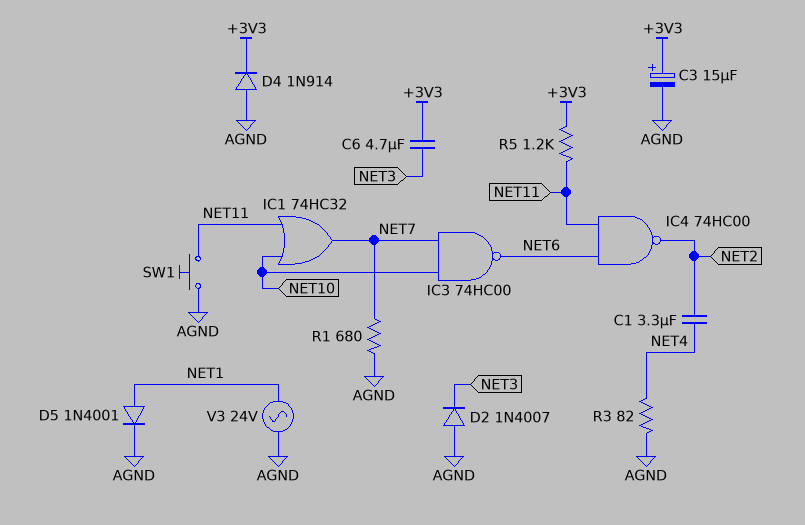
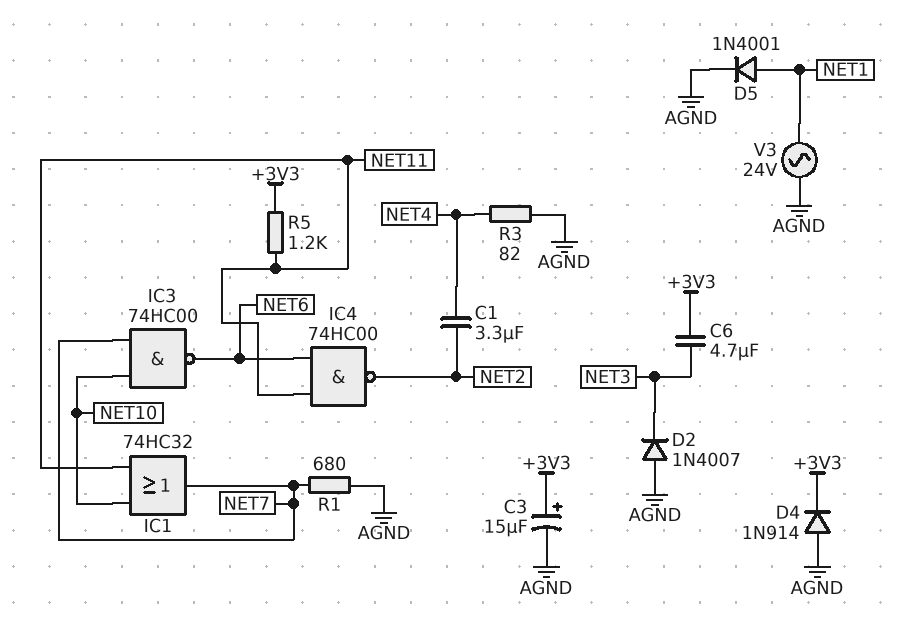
SW1: button (AGND, NET11) -> none

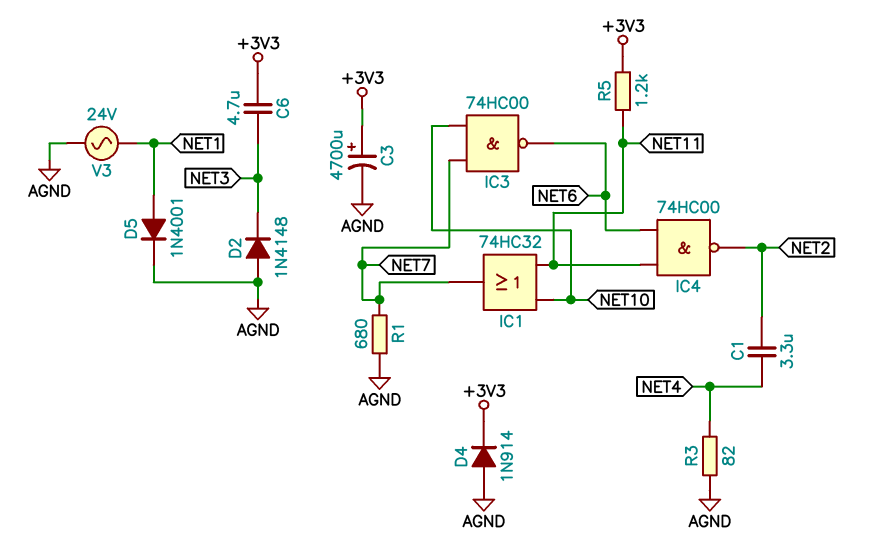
C3: 15uF (plus +3V3, minus AGND) -> 4700uF (plus +3V3, minus AGND)
D2: diode 1N4007 (A AGND, K NET3) -> diode 1N4148 (A AGND, K NET3)

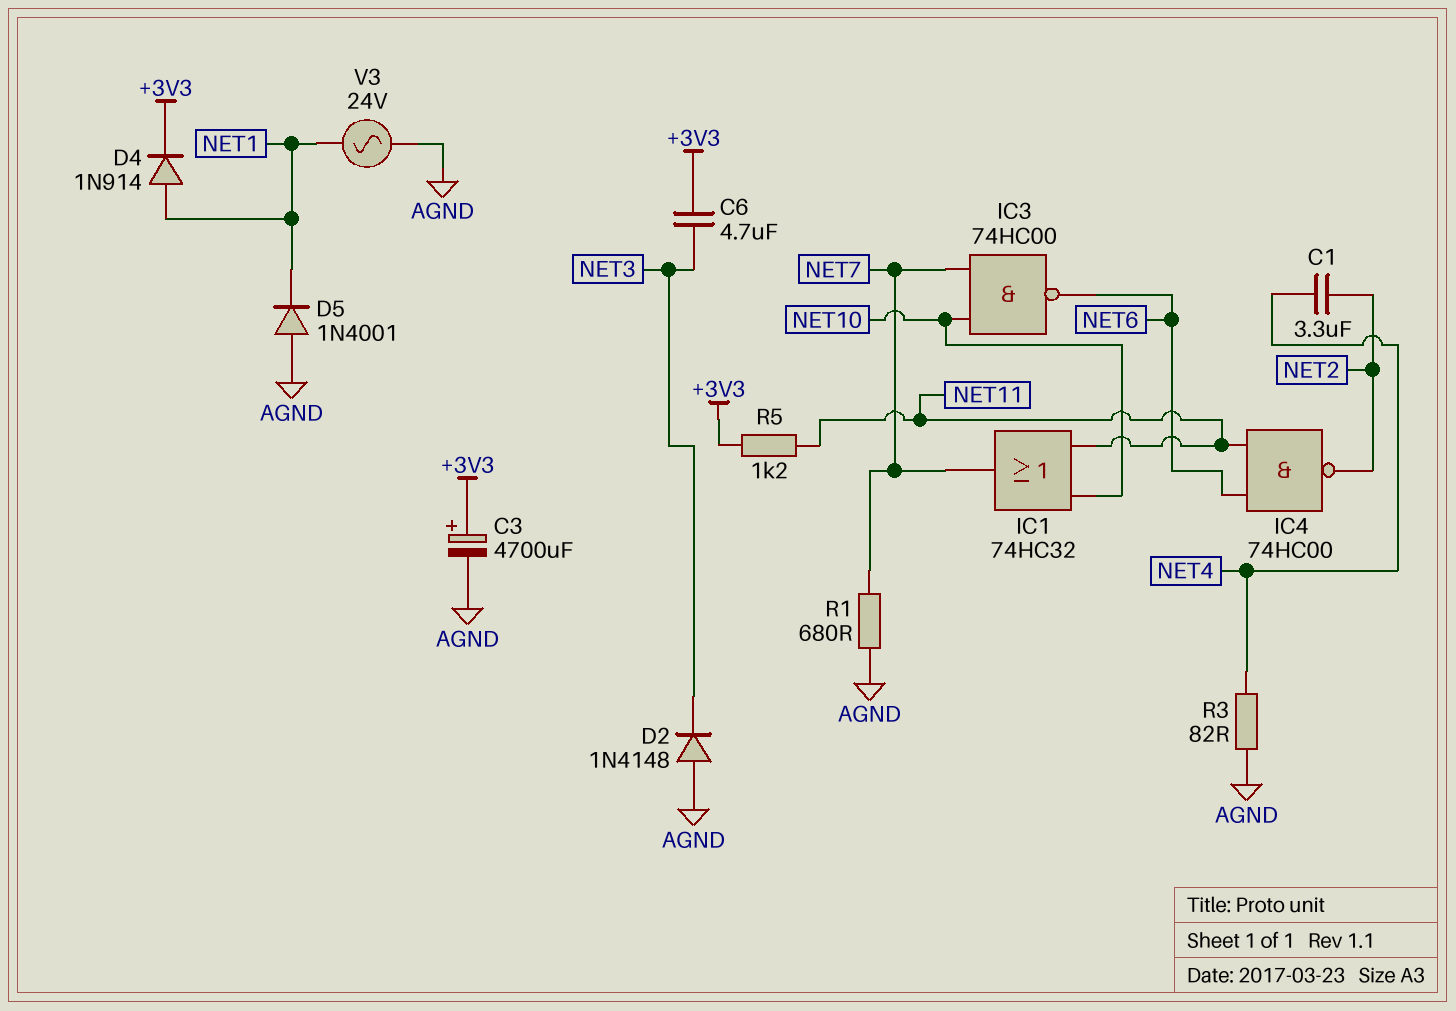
D4: diode 1N914 (A AGND, K +3V3) -> diode 1N914 (A NET1, K +3V3)
D5: diode 1N4001 (A NET1, K AGND) -> diode 1N4001 (A AGND, K NET1)

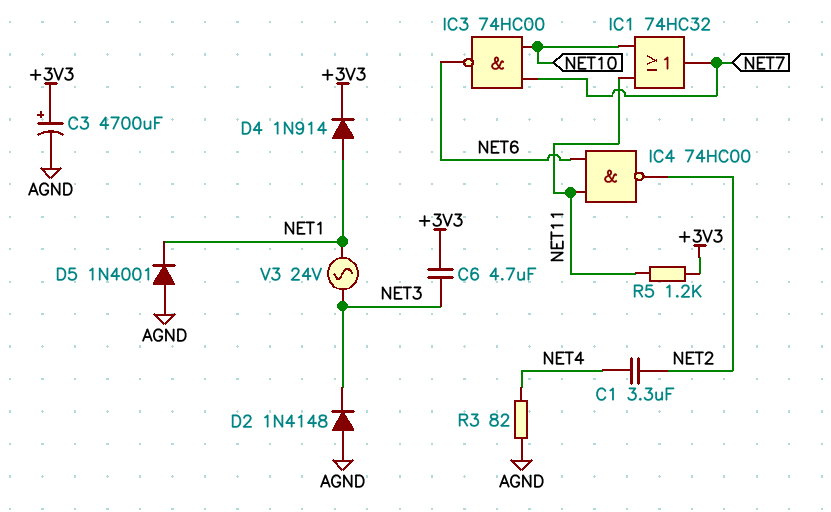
R1: 680 (AGND, NET7) -> none
V3: AC 24V (AGND, NET1) -> AC 24V (NET1, NET3)

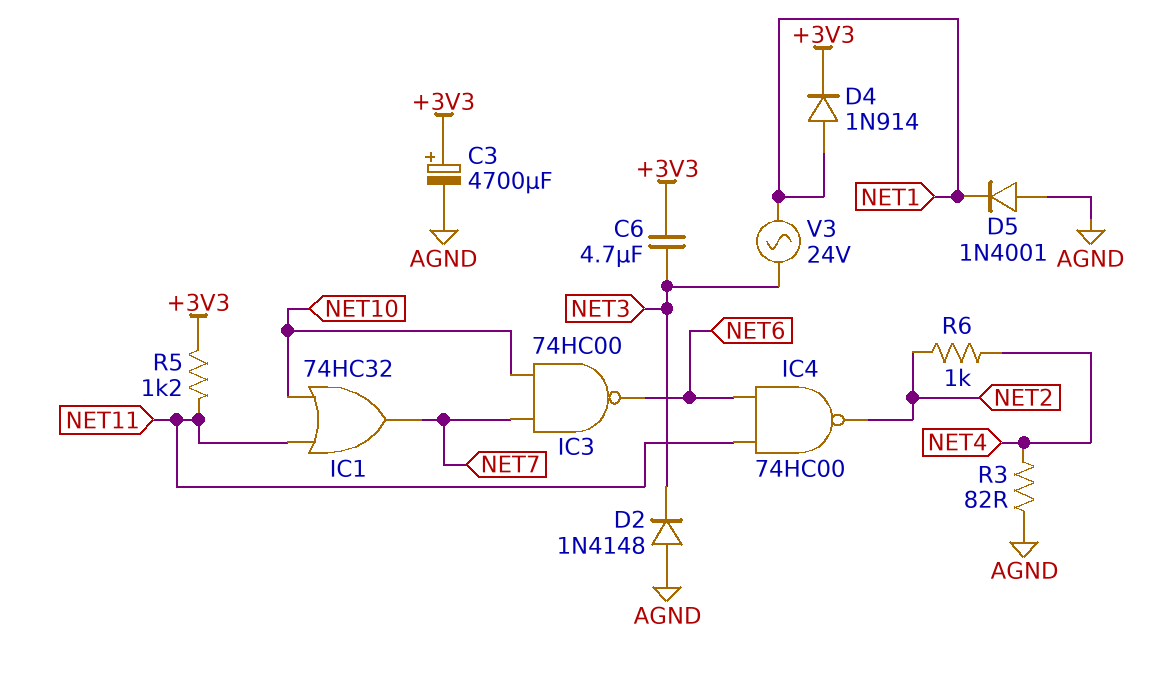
C1: 3.3uF (NET2, NET4) -> none
R6: none -> 1k (NET2, NET4)

